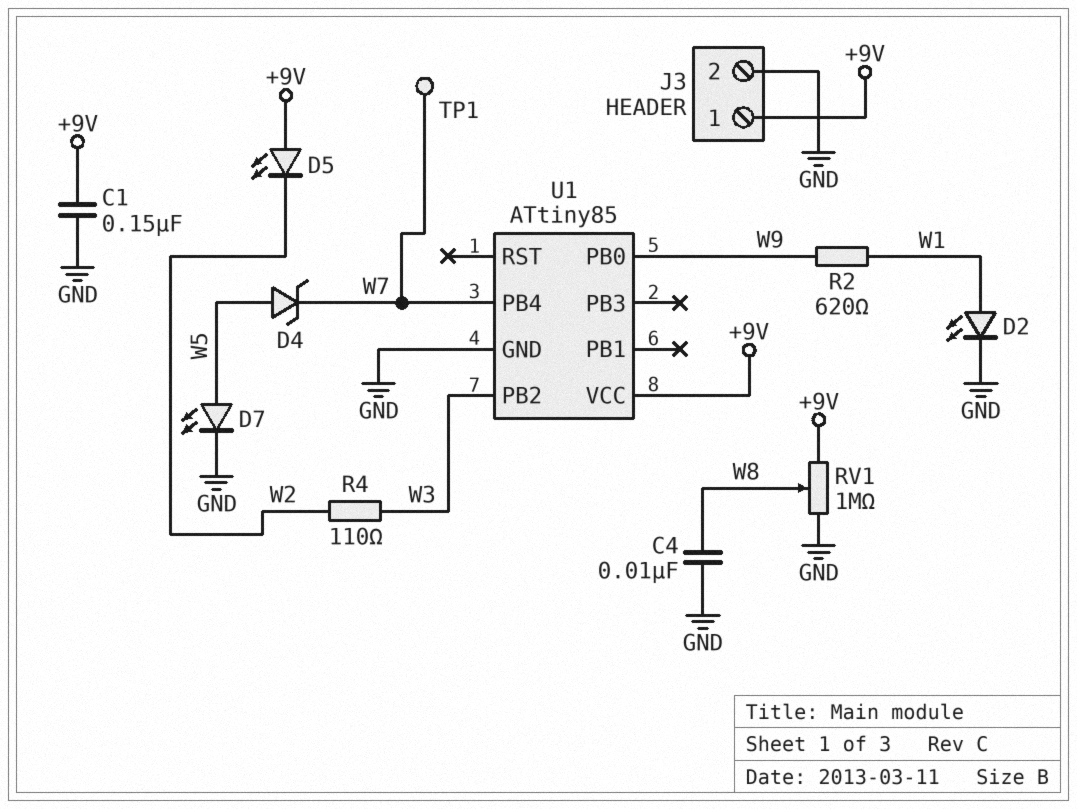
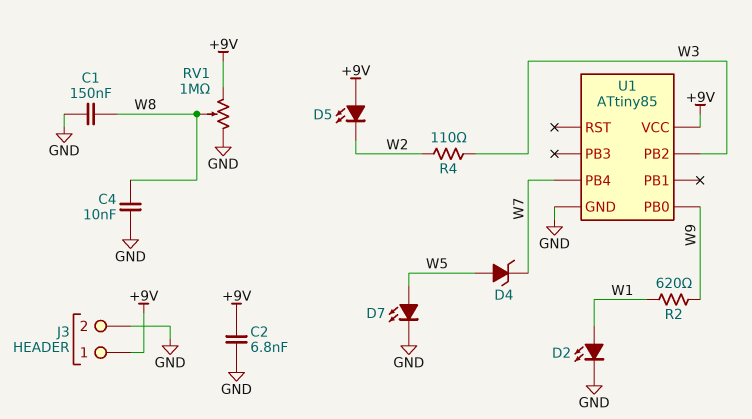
C1: 150nF (+9V, GND) -> 150nF (GND, W8)
C2: none -> 6.8nF (+9V, GND)
TP1: test point (W7) -> none

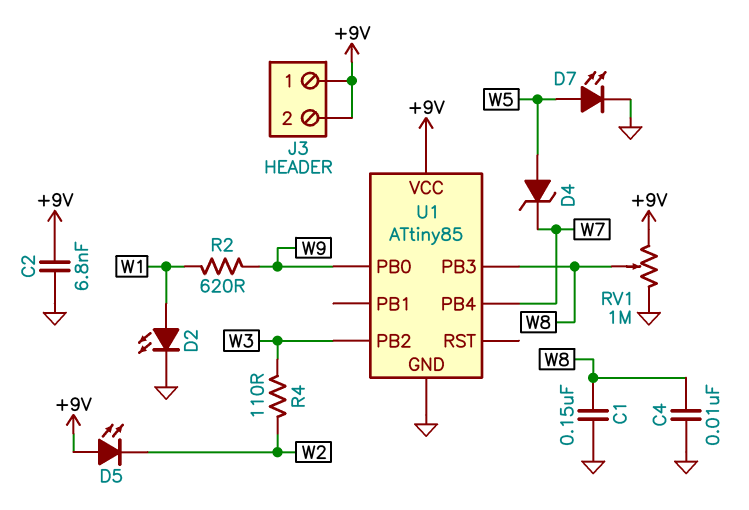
J3 pin 2: GND -> +9V
U1 pin PB3: none -> W8

